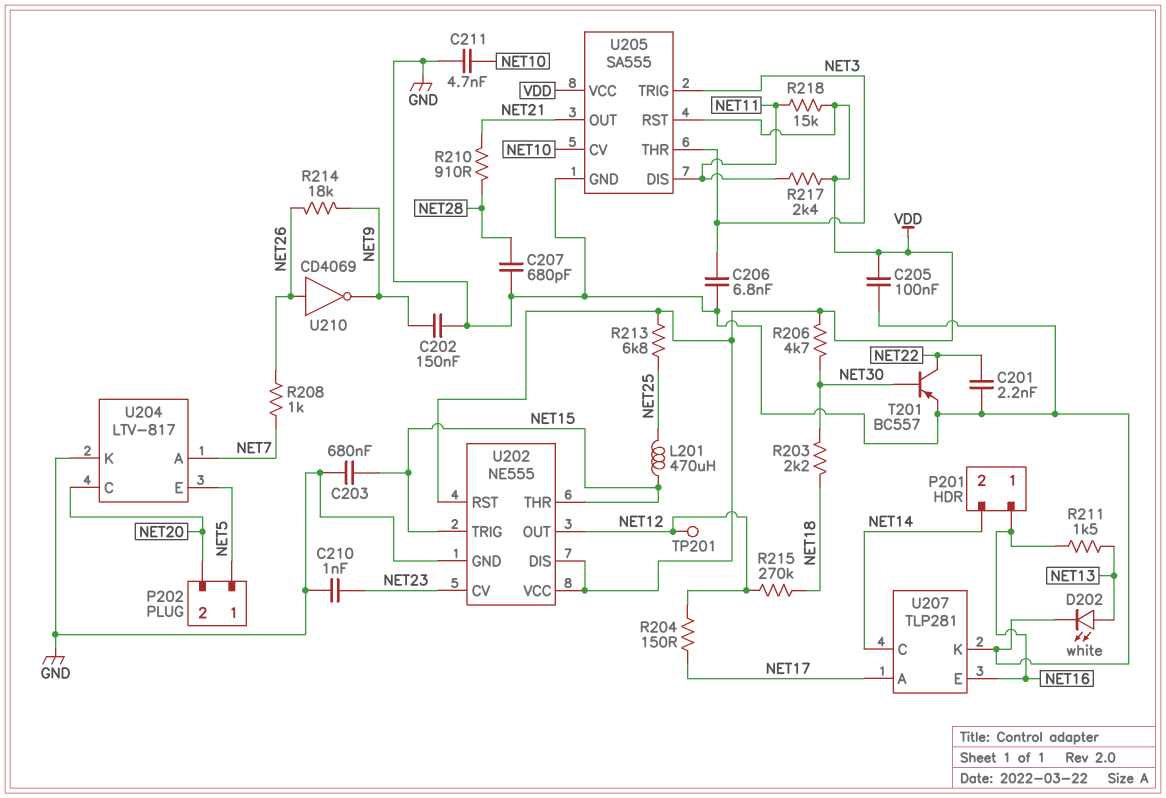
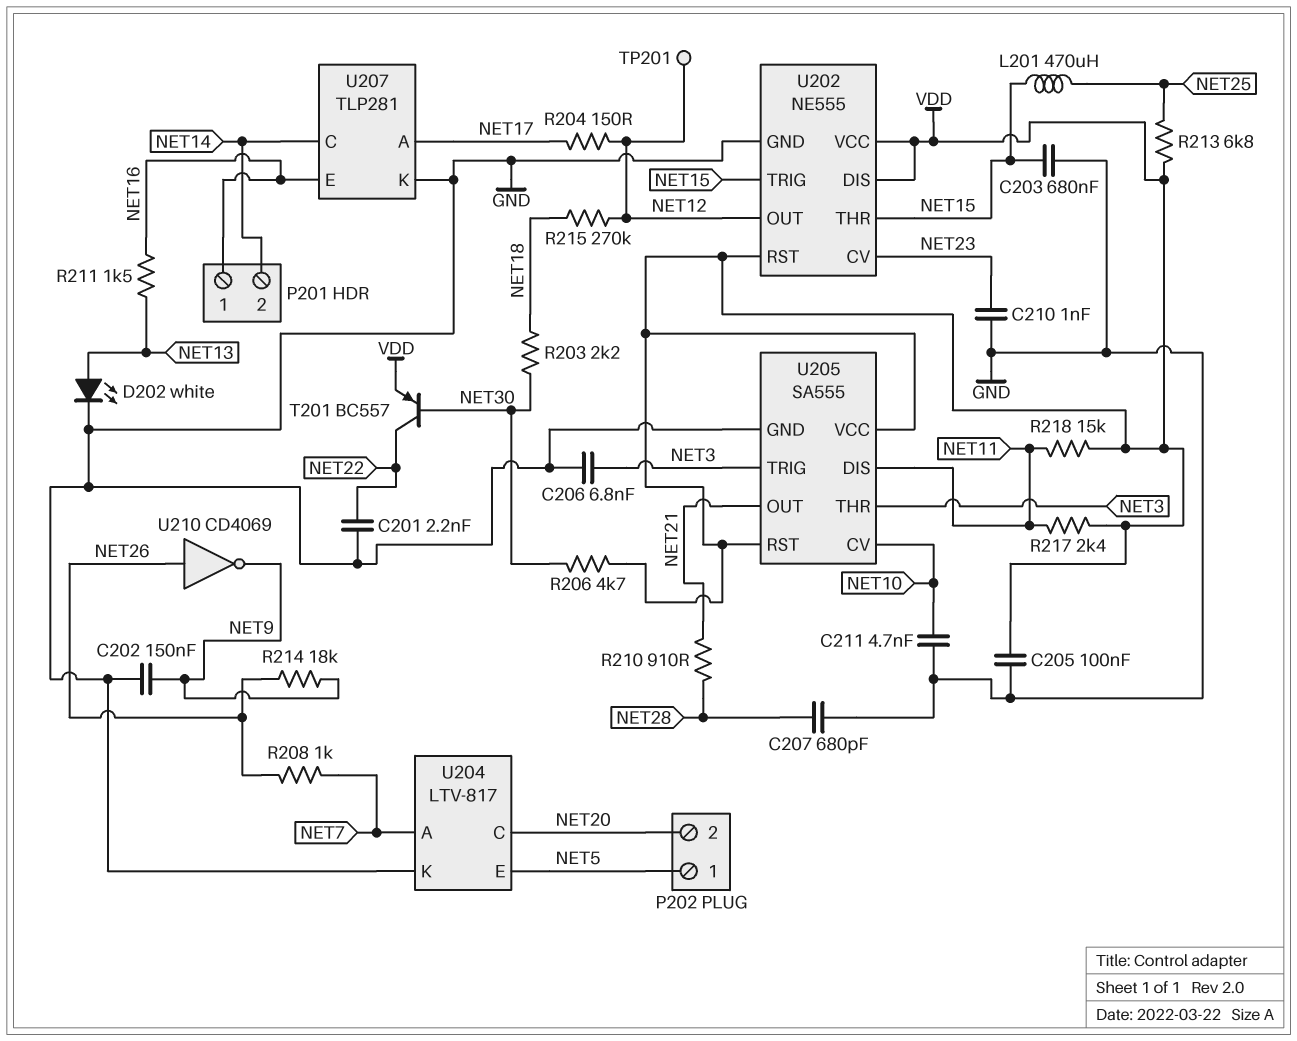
T201: PNP BC557 (B NET30, C NET22, E GND) -> PNP BC557 (B NET30, C NET22, E VDD)

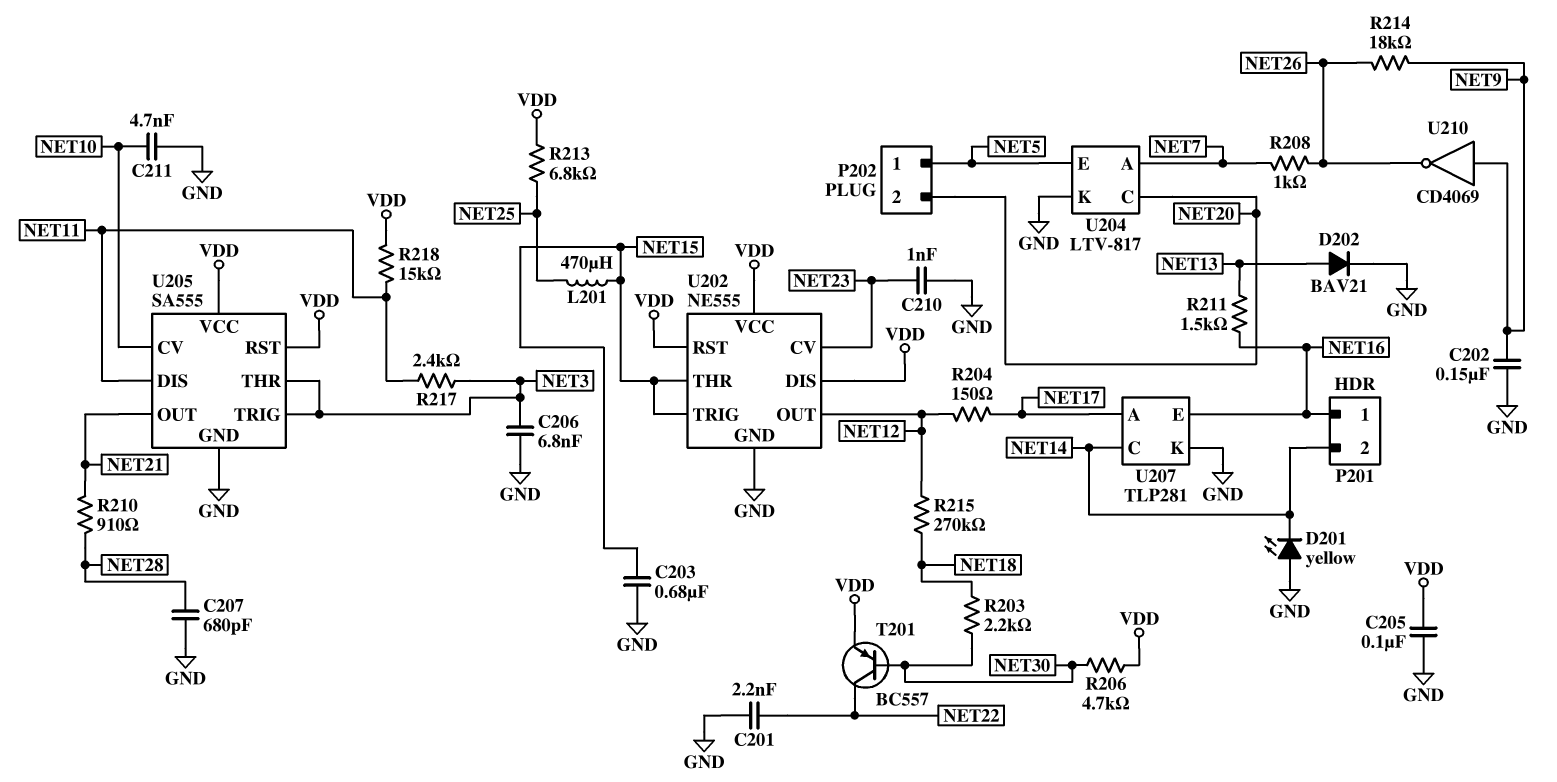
D201: none -> LED yellow (A GND, K NET14)
D202: LED white (A NET13, K GND) -> diode BAV21 (A NET13, K GND)
R217: 2.4k (NET11, VDD) -> 2.4k (NET3, NET11)
TP201: test point (NET12) -> none
U210: NOT CD4069 (in NET26, out NET9) -> NOT CD4069 (in NET9, out NET26)

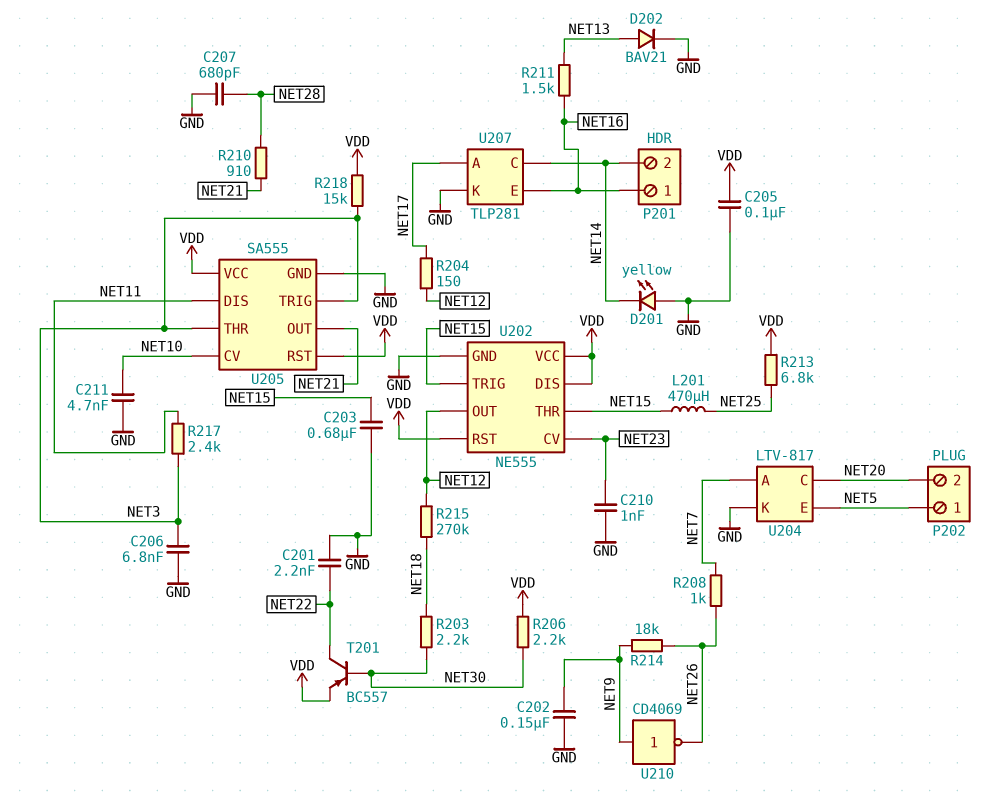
R206: 4.7k (NET30, VDD) -> 2.2k (NET30, VDD)
R218: 15k (NET11, VDD) -> 15k (NET3, VDD)

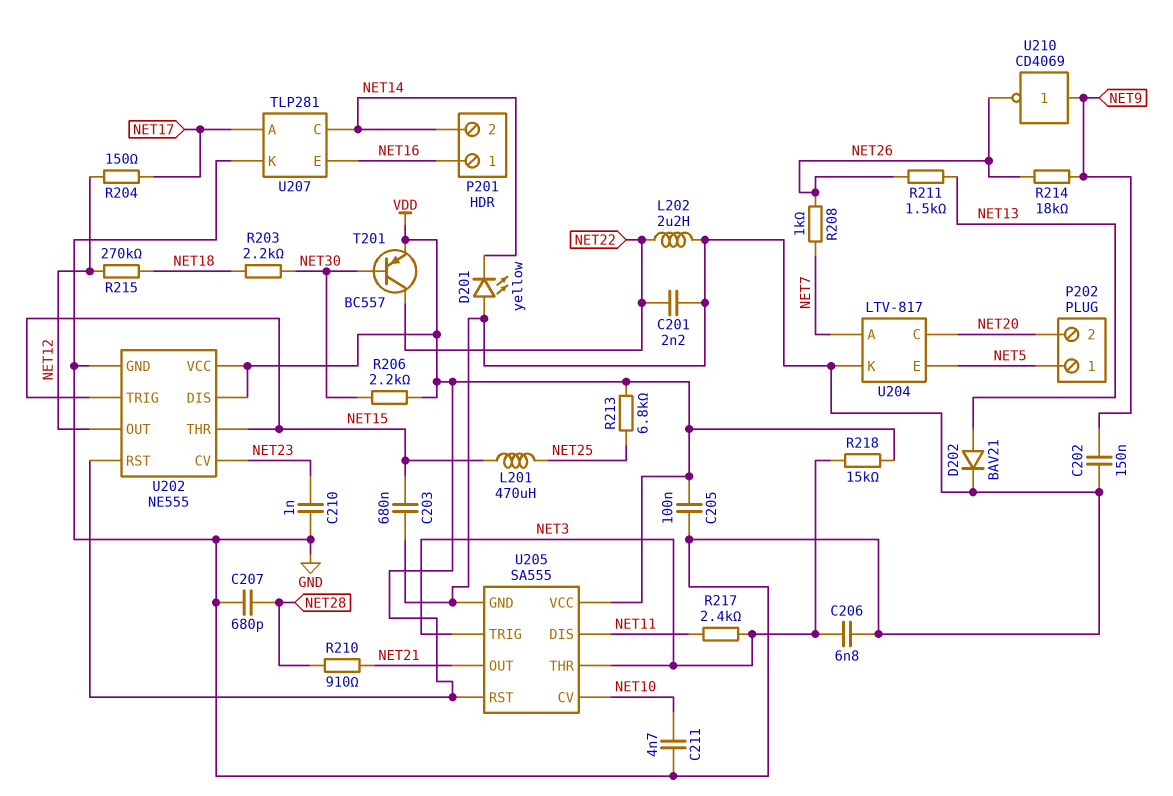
L202: none -> 2.2uH (GND, NET22)
R211: 1.5k (NET13, NET16) -> 1.5k (NET13, NET26)

